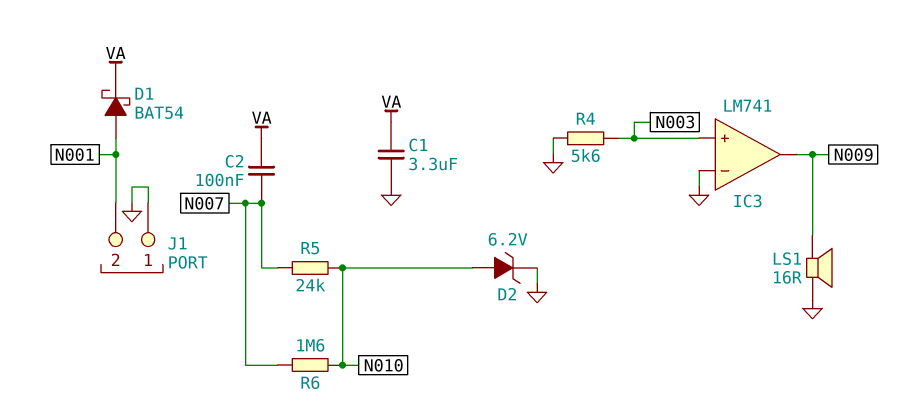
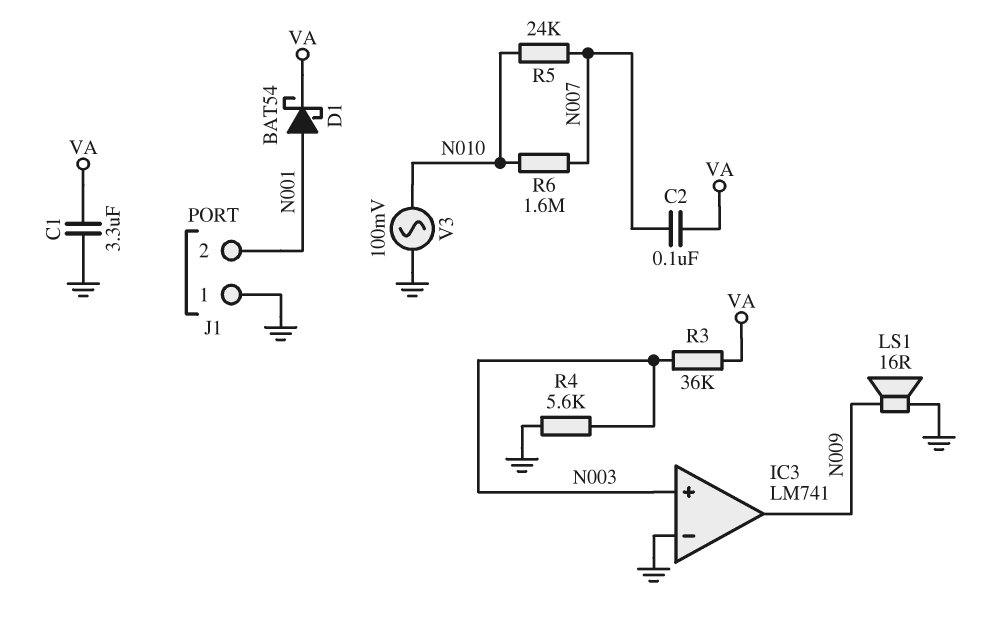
D2: zener 6.2V (A N010, K GND) -> none
R3: none -> 36k (N003, VA)
V3: none -> AC 100mV (GND, N010)

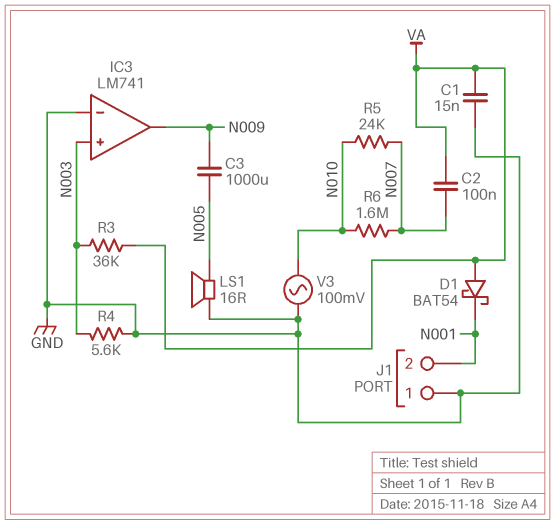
C1: 3.3uF (GND, VA) -> 15nF (GND, VA)
C3: none -> 1000uF (N005, N009)
D1: schottky BAT54 (A N001, K VA) -> schottky BAT54 (A VA, K N001)
LS1: speaker 16R (GND, N009) -> speaker 16R (GND, N005)

